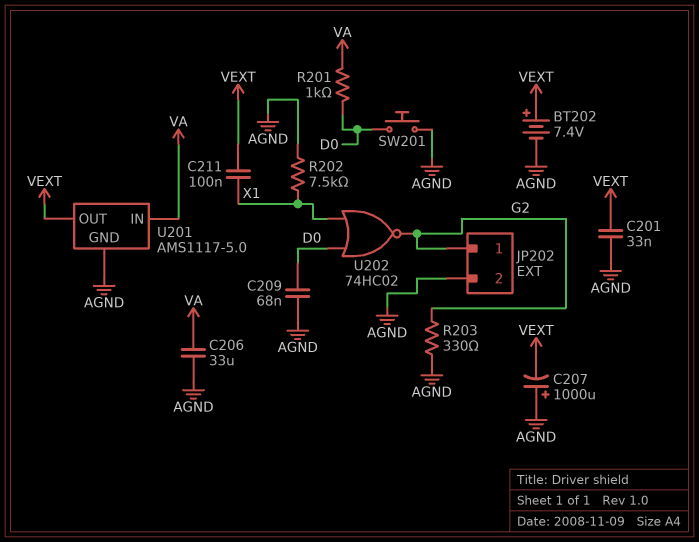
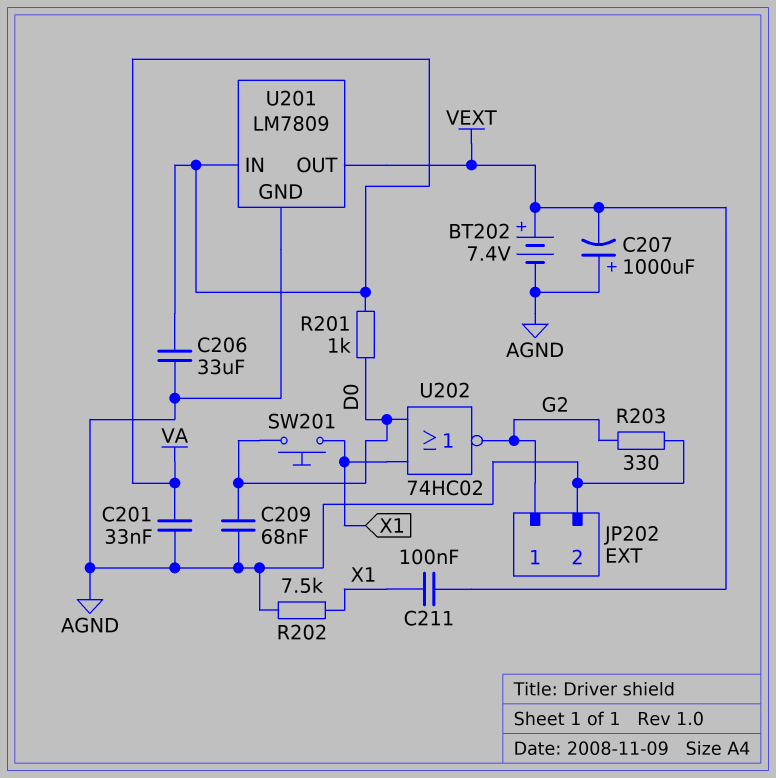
C201: 33nF (AGND, VEXT) -> 33nF (AGND, VA)
SW201: button (AGND, D0) -> button (D0, X1)
U201: AMS1117-5.0 -> LM7809

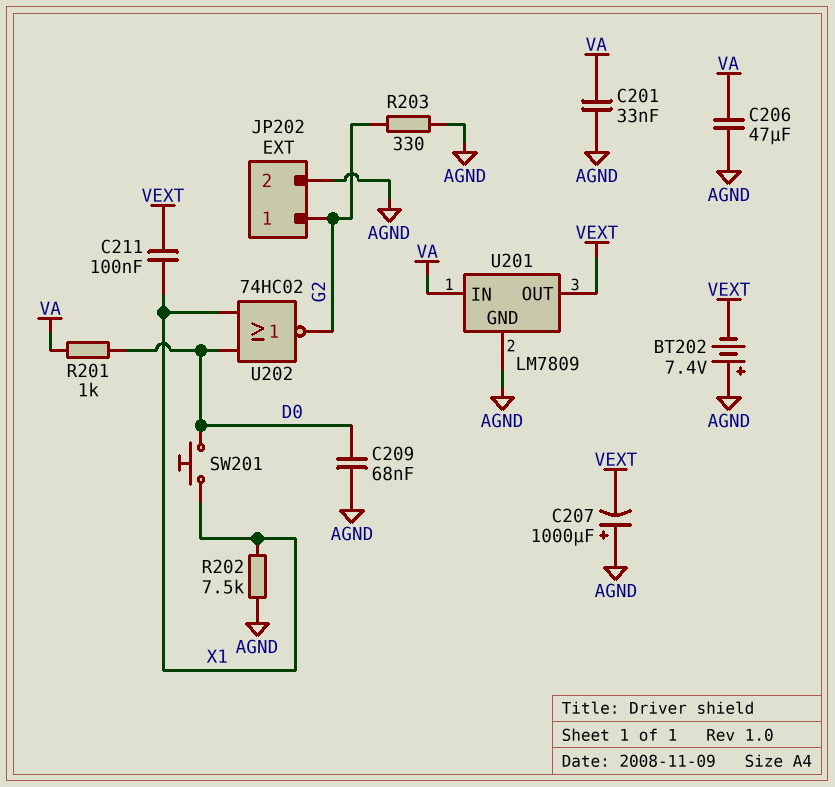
BT202: 7.4V (plus VEXT, minus AGND) -> 7.4V (plus AGND, minus VEXT)
C206: 33uF (AGND, VA) -> 47uF (AGND, VA)

